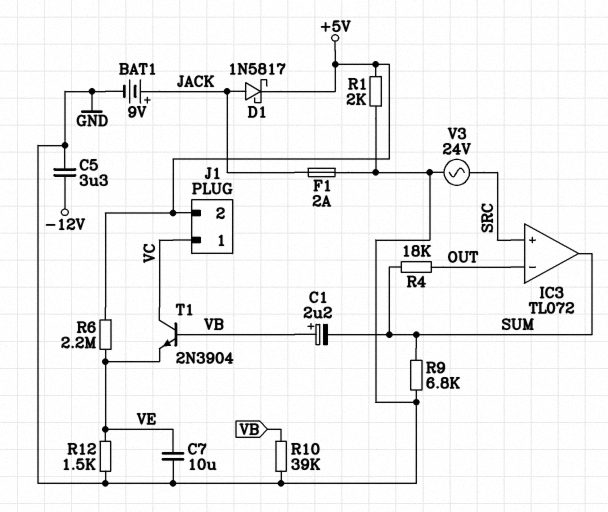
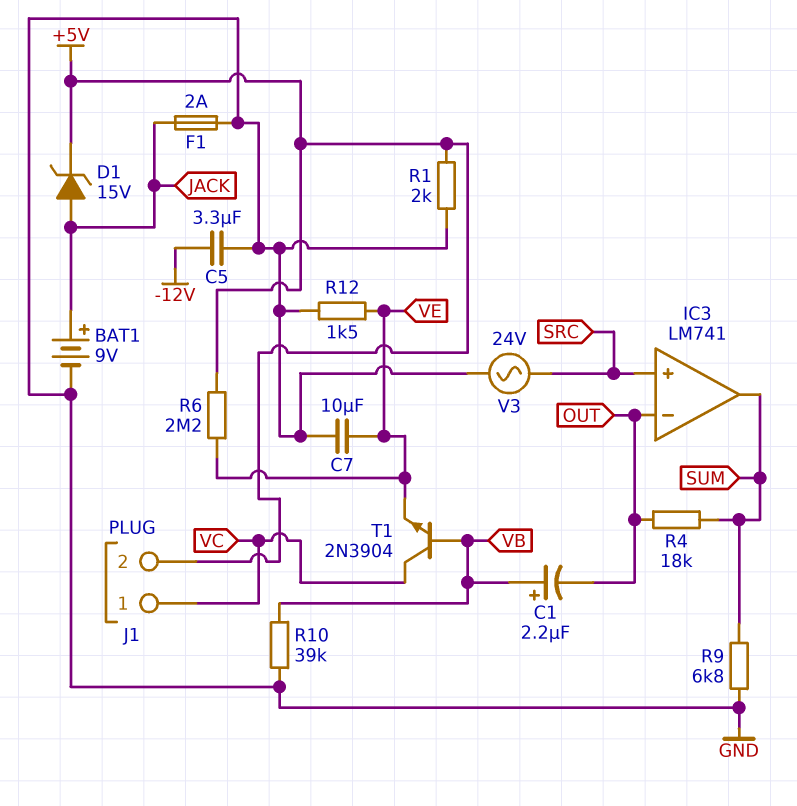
C1: 2.2uF (plus VB, minus SUM) -> 2.2uF (plus VB, minus OUT)
D1: schottky 1N5817 (A JACK, K +5V) -> zener 15V (A JACK, K +5V)
IC3: TL072 -> LM741

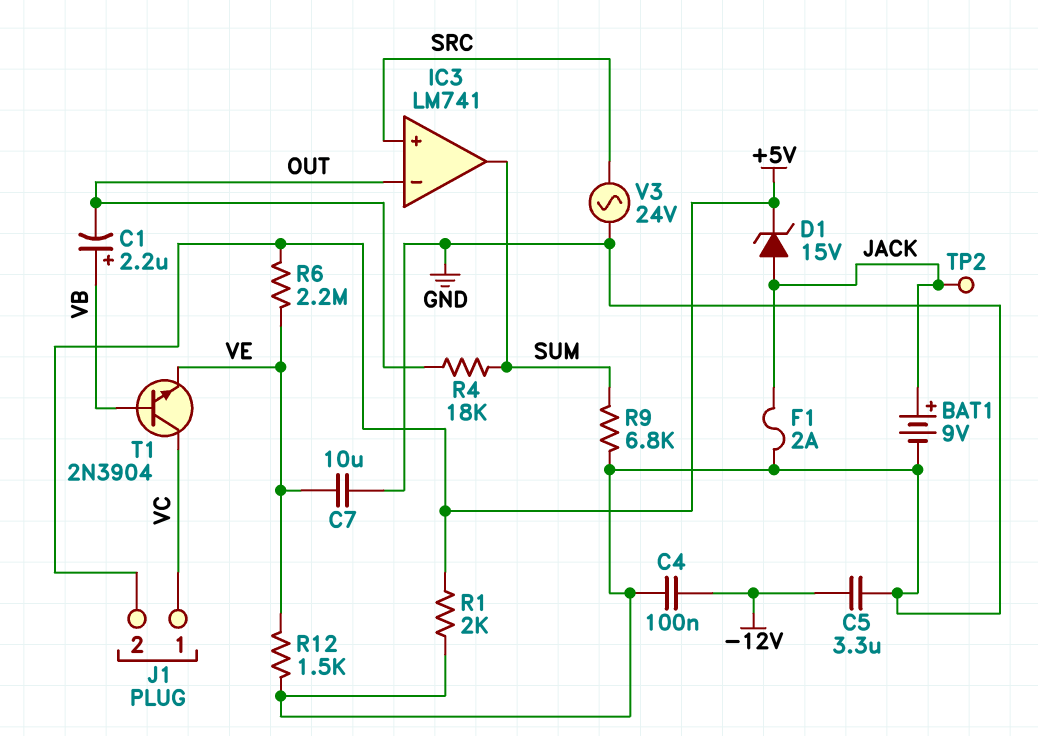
C4: none -> 100nF (-12V, GND)
R10: 39k (GND, VB) -> none
TP2: none -> test point (JACK)

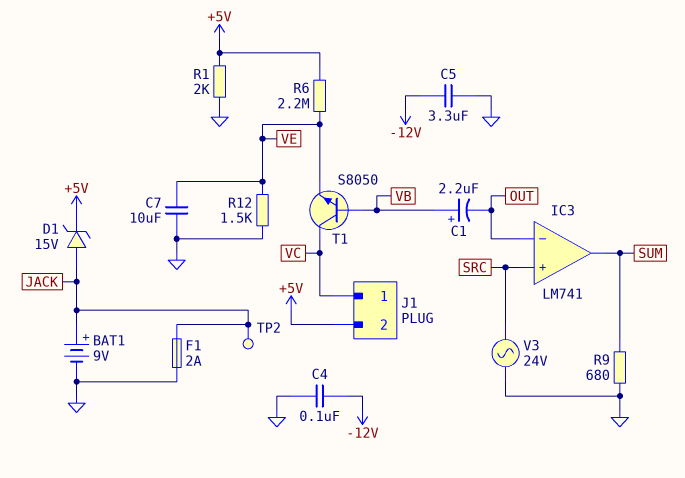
R4: 18k (OUT, SUM) -> none
R9: 6.8k (GND, SUM) -> 680 (GND, SUM)
T1: NPN 2N3904 (B VB, C VC, E VE) -> NPN S8050 (B VB, C VC, E VE)

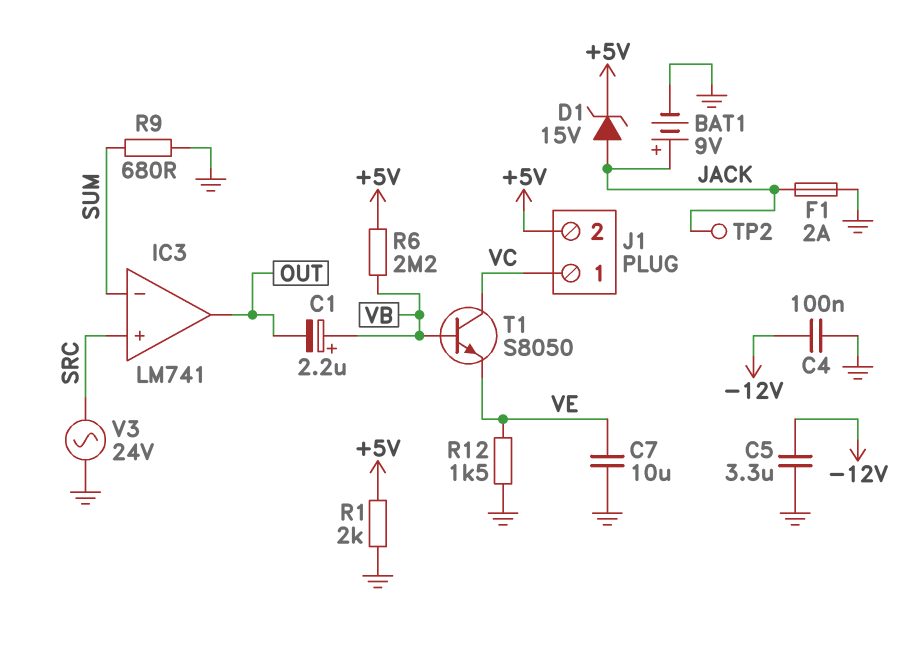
IC3 pin in-: OUT -> SUM
IC3 pin out: SUM -> OUT
R6: 2.2M (+5V, VE) -> 2.2M (+5V, VB)

